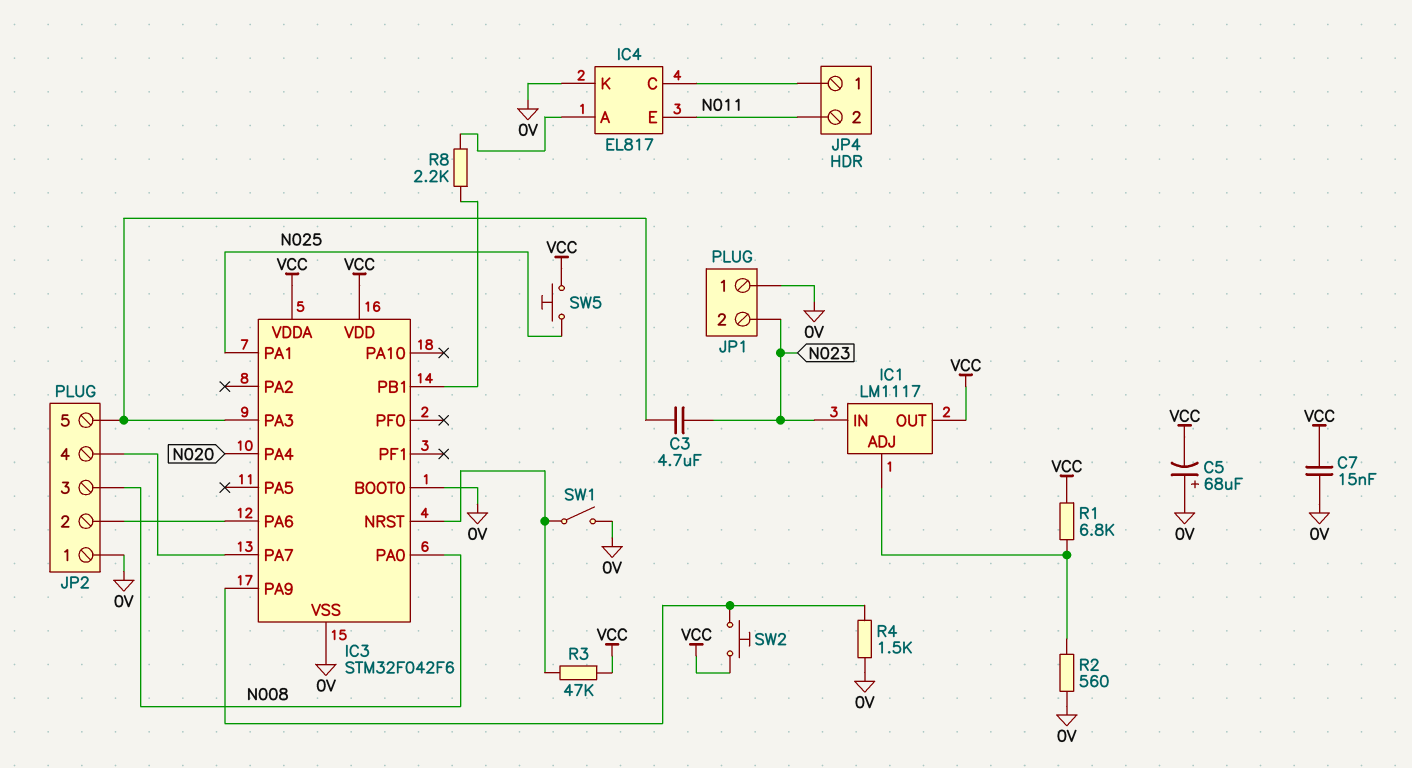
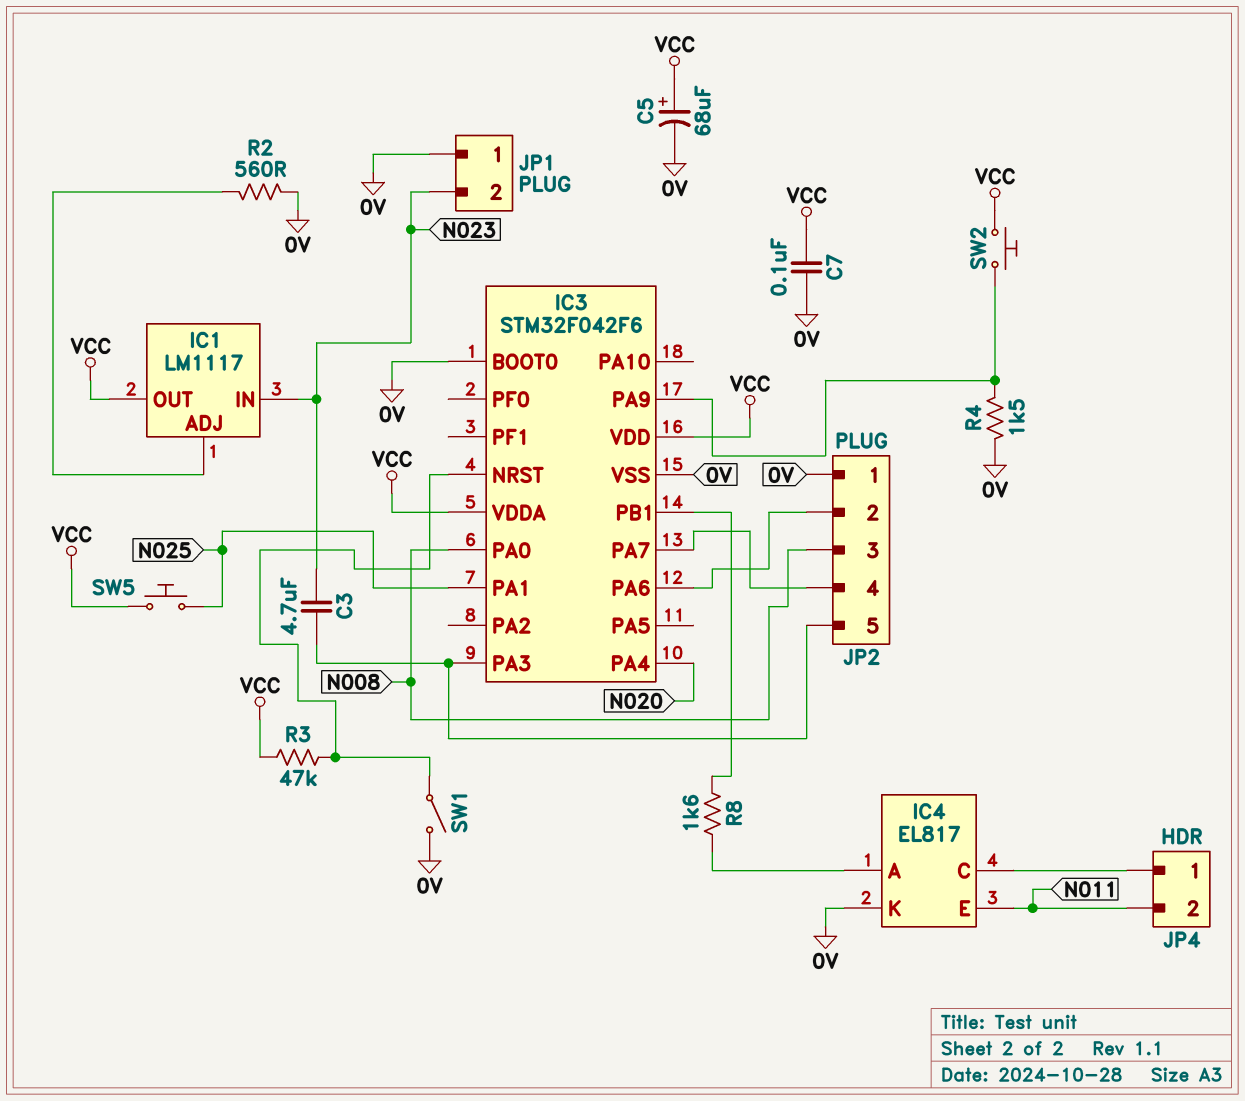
C5: 68uF (plus 0V, minus VCC) -> 68uF (plus VCC, minus 0V)
C7: 15nF (0V, VCC) -> 100nF (0V, VCC)
R1: 6.8k (IC1/ADJ, VCC) -> none
R8: 2.2k (IC3/PB1, IC4/A) -> 1.6k (IC3/PB1, IC4/A)

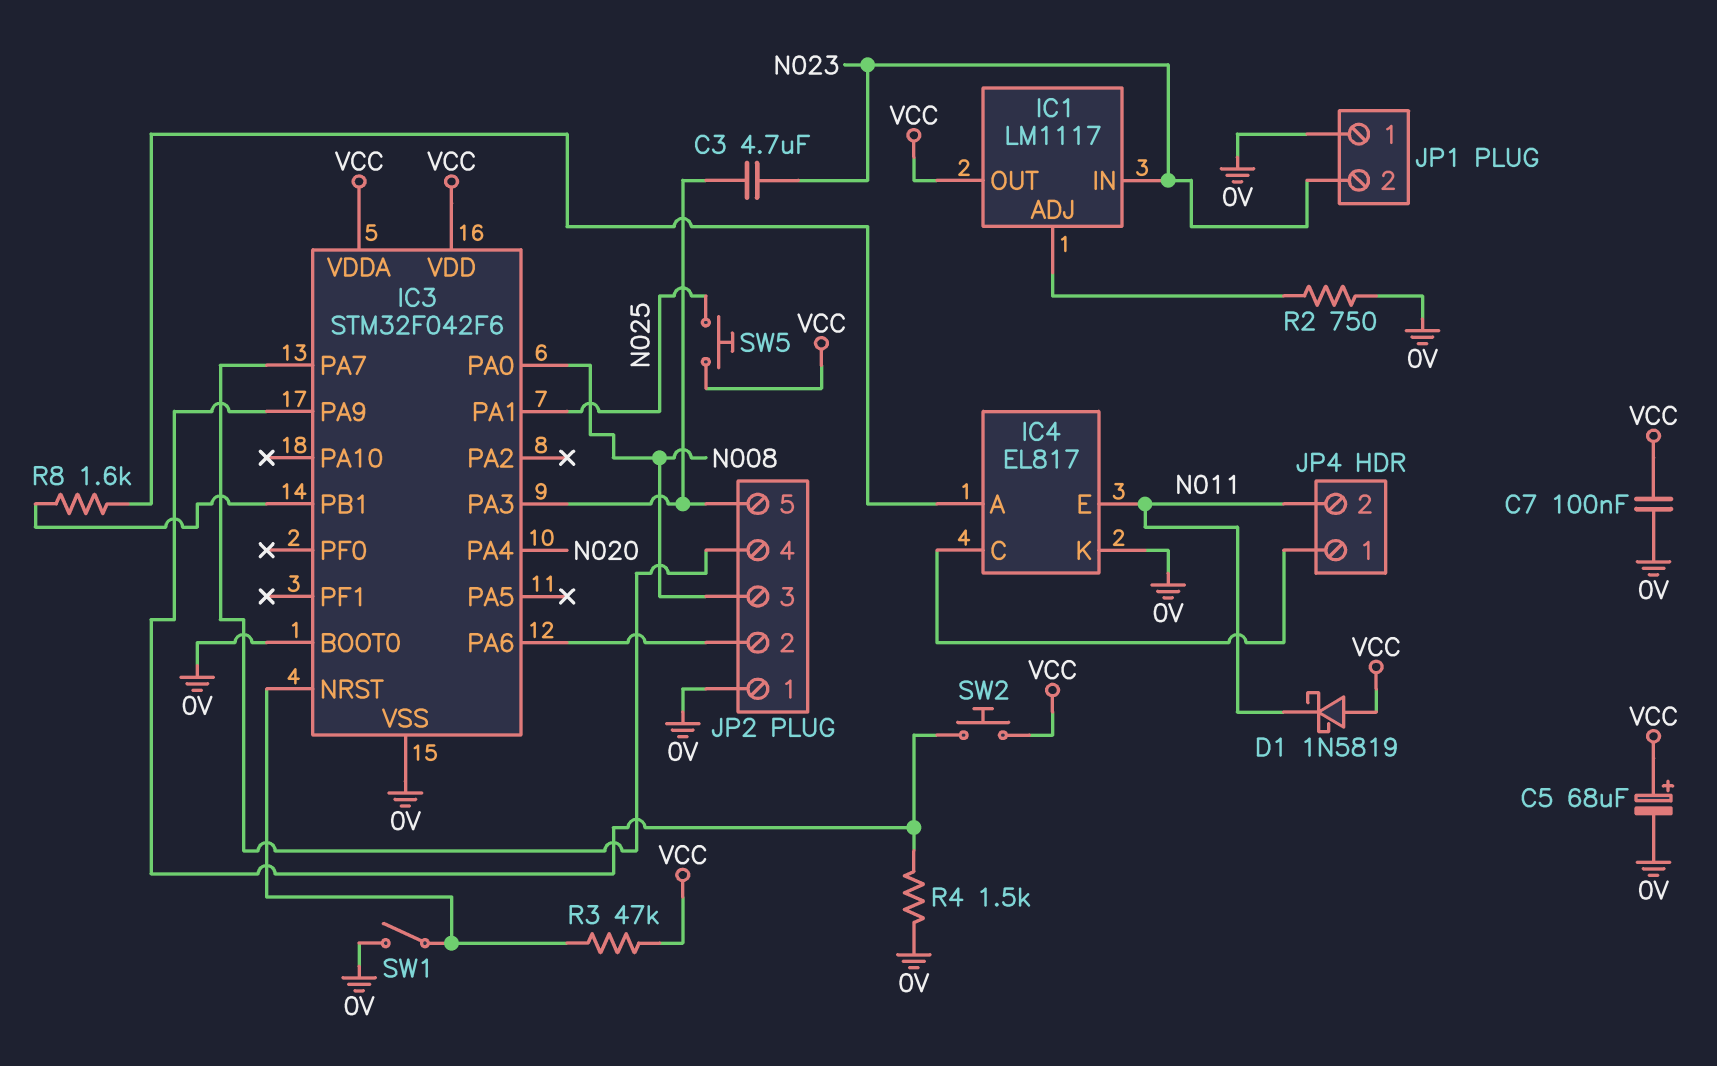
D1: none -> schottky 1N5819 (A VCC, K N011)
R2: 560 (0V, IC1/ADJ) -> 750 (0V, IC1/ADJ)

